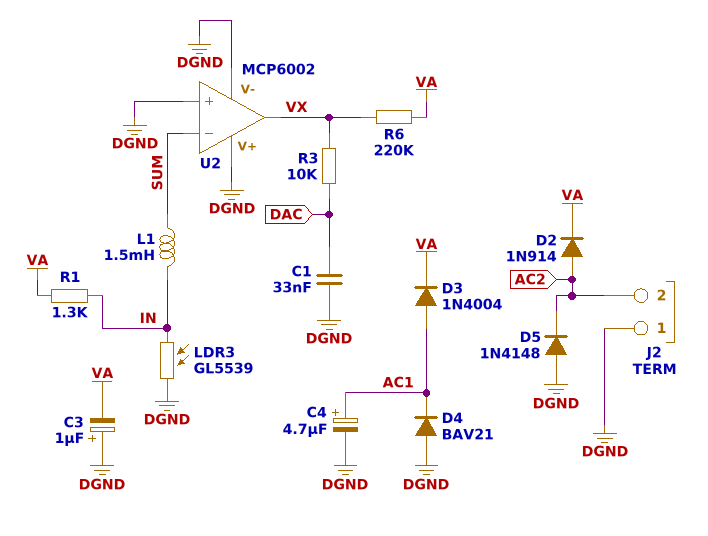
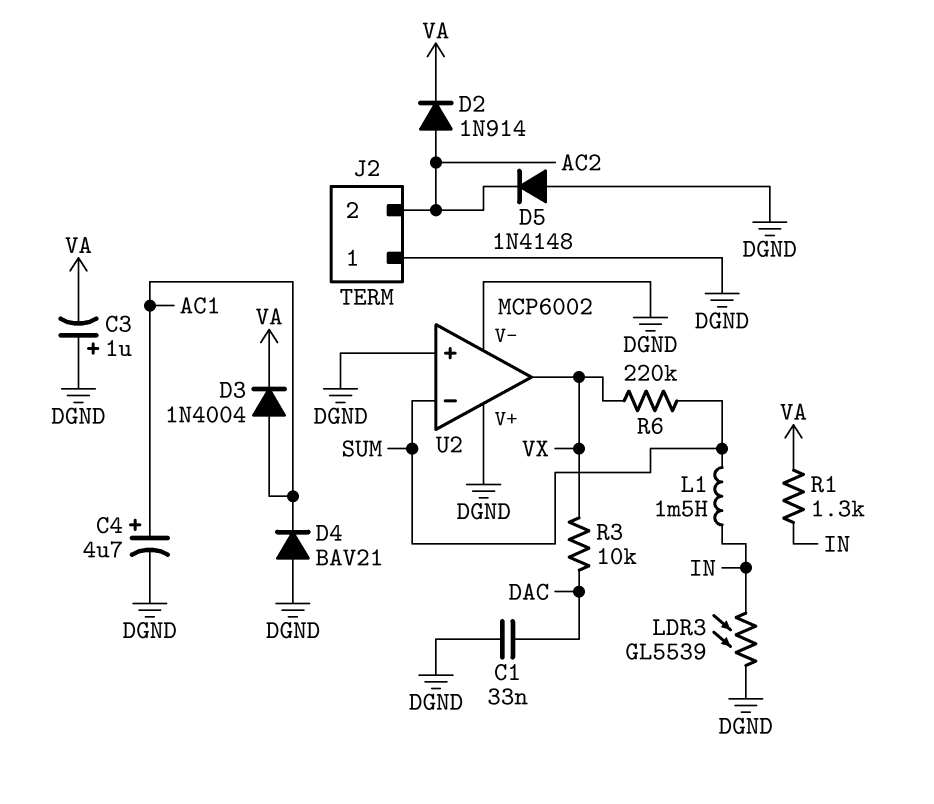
R6: 220k (VA, VX) -> 220k (SUM, VX)

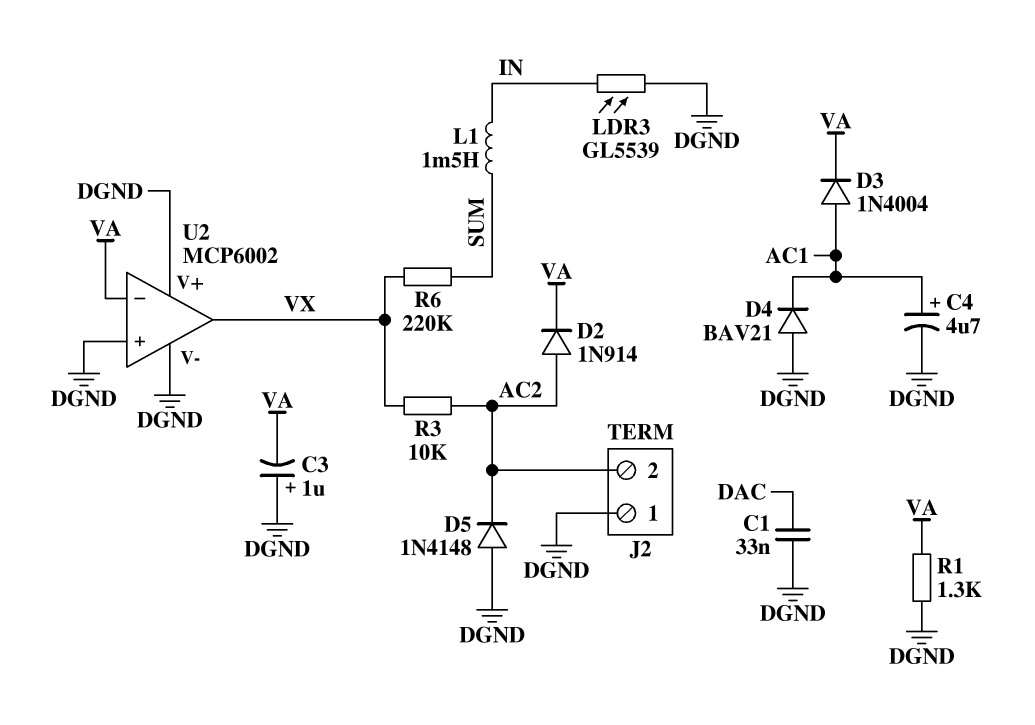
R1: 1.3k (IN, VA) -> 1.3k (DGND, VA)
R3: 10k (DAC, VX) -> 10k (AC2, VX)
U2 pin in-: SUM -> VA

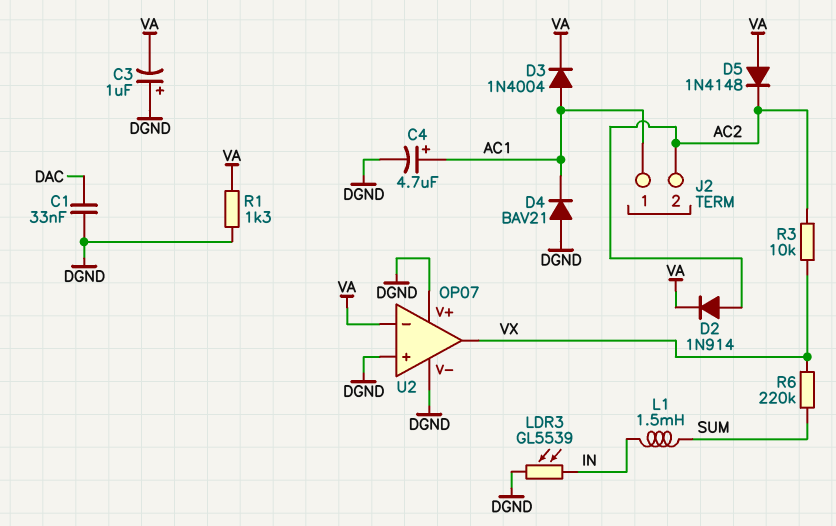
D5: diode 1N4148 (A DGND, K AC2) -> diode 1N4148 (A VA, K AC2)
J2 pin 1: DGND -> AC1
U2: MCP6002 -> OP07

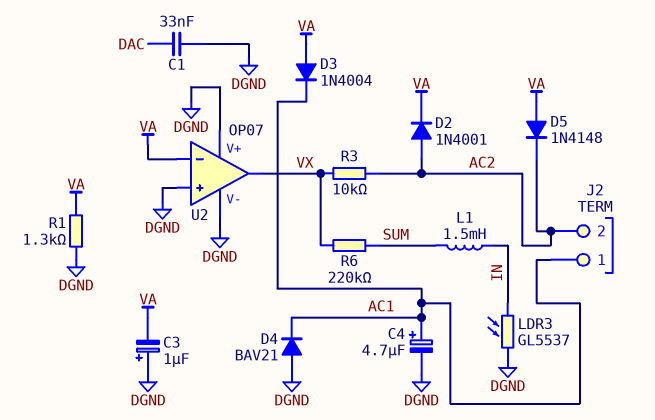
D2: diode 1N914 (A AC2, K VA) -> diode 1N4001 (A AC2, K VA)
D3: diode 1N4004 (A AC1, K VA) -> diode 1N4004 (A VA, K AC1)
LDR3: GL5539 (DGND, IN) -> GL5537 (DGND, IN)

